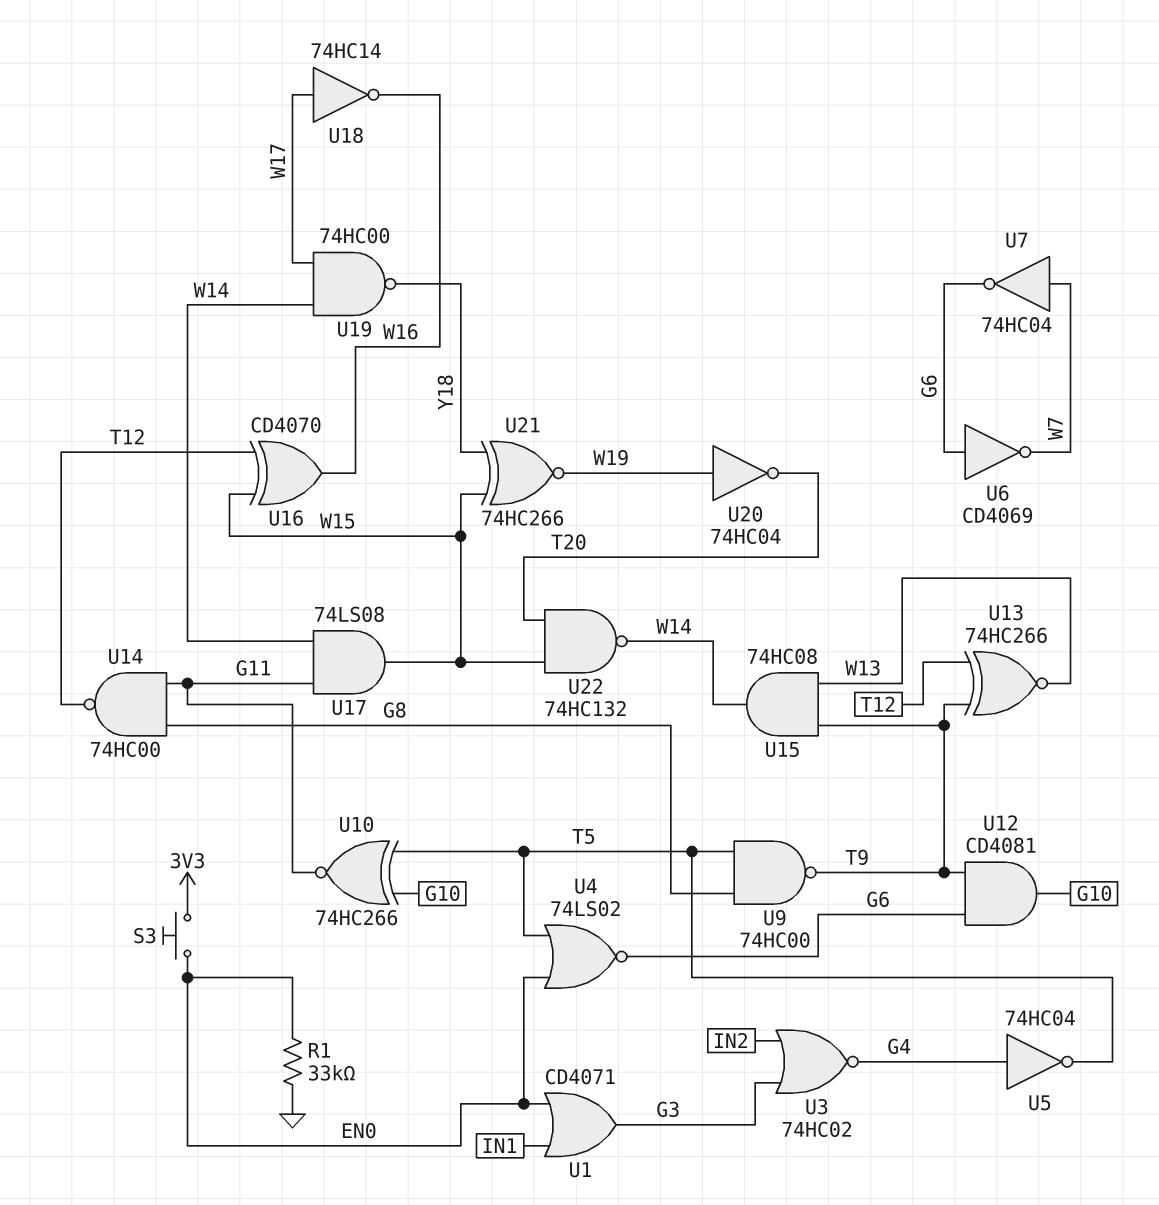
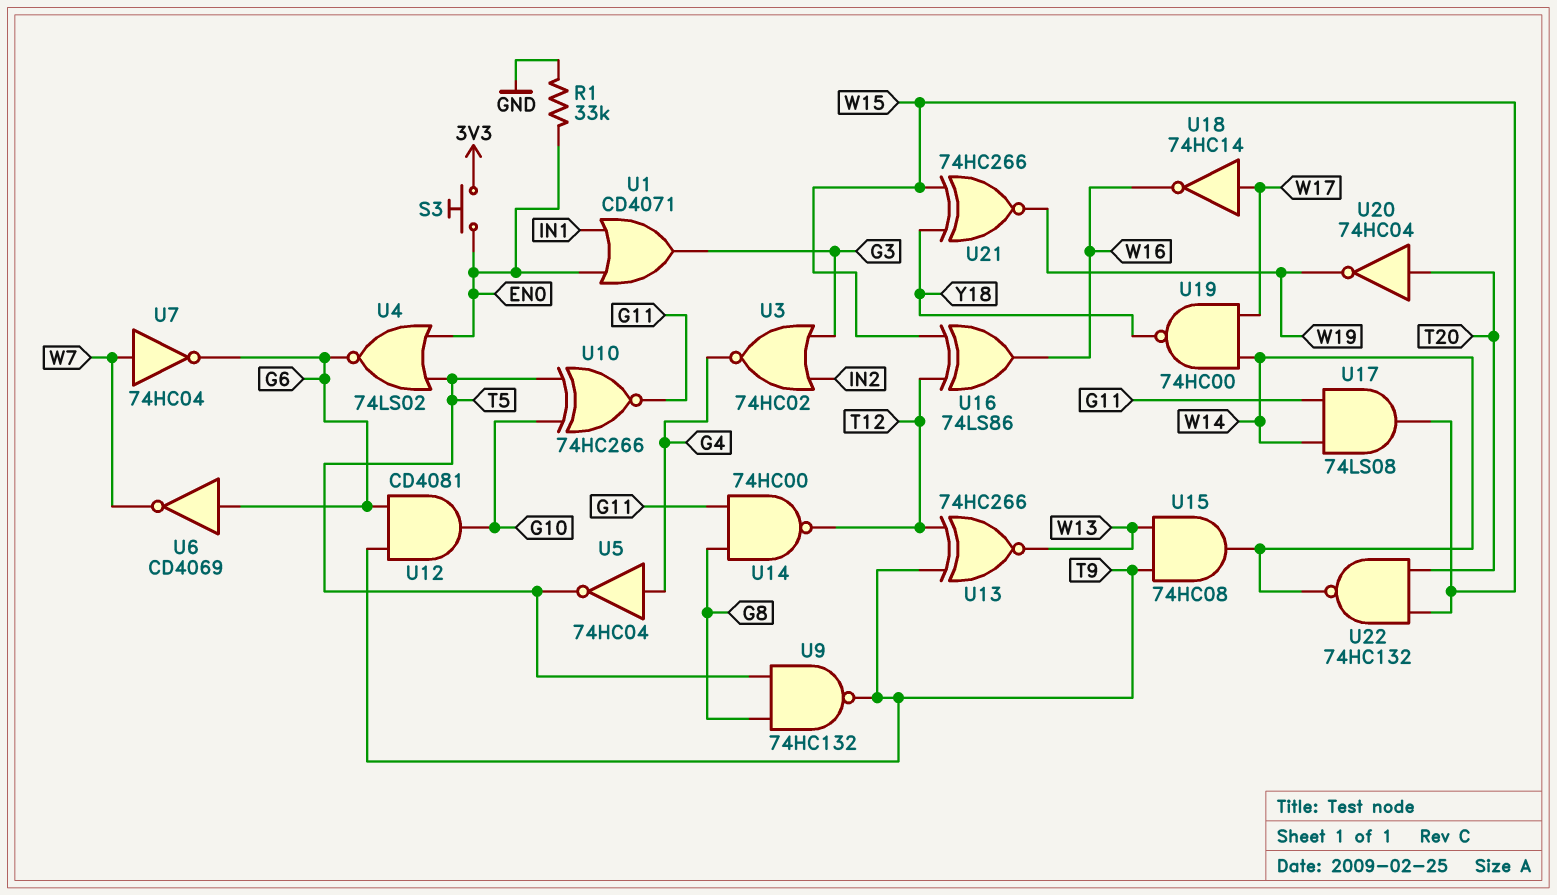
U9: NAND 74HC00 (in G8, in T5, out T9) -> NAND 74HC132 (in G8, in T5, out T9)
U16: XOR CD4070 (in T12, in W15, out W16) -> XOR 74LS86 (in T12, in W15, out W16)
U20: NOT 74HC04 (in W19, out T20) -> NOT 74HC04 (in T20, out W19)

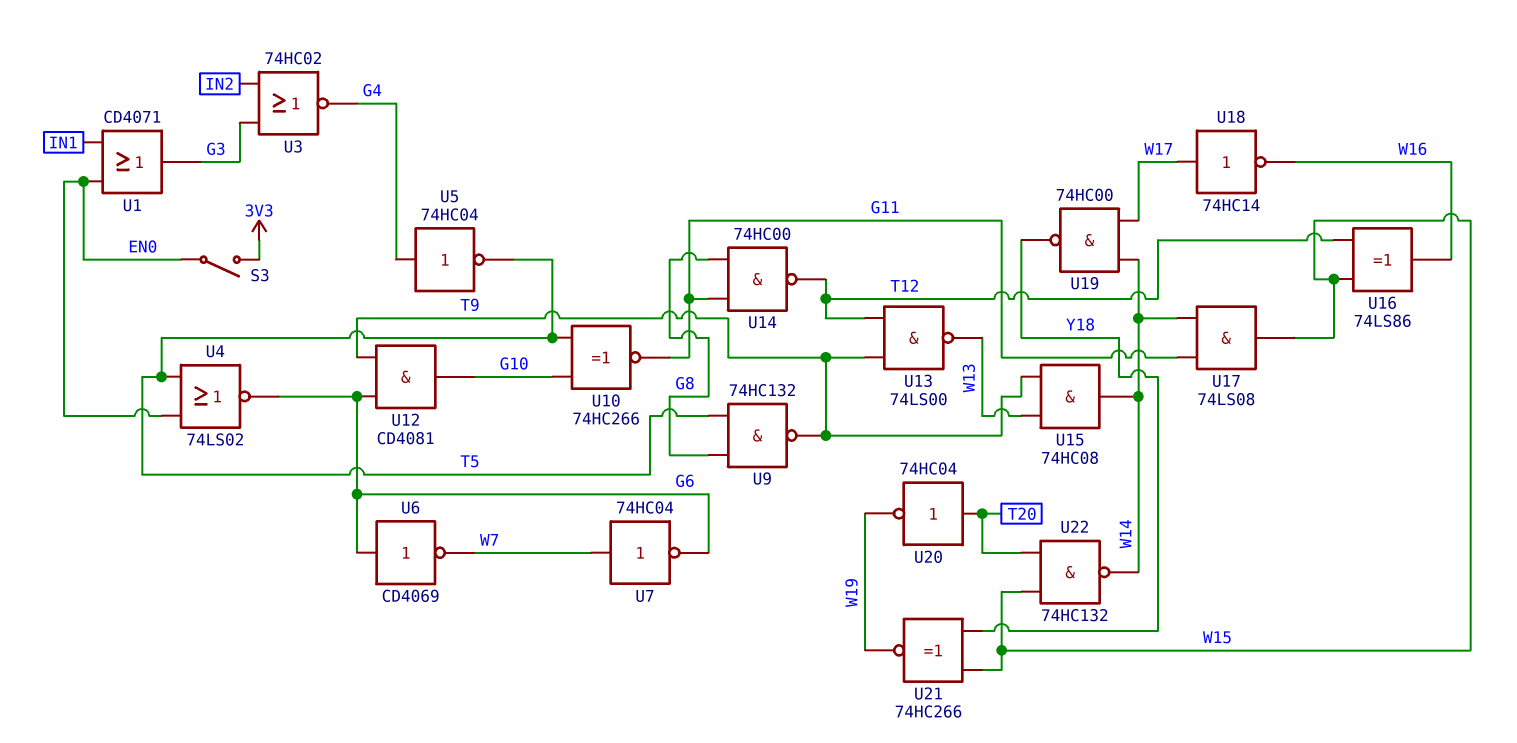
R1: 33k (EN0, GND) -> none
S3: button (3V3, EN0) -> switch (3V3, EN0)
U13: XNOR 74HC266 (in T9, in T12, out W13) -> NAND 74LS00 (in T9, in T12, out W13)

